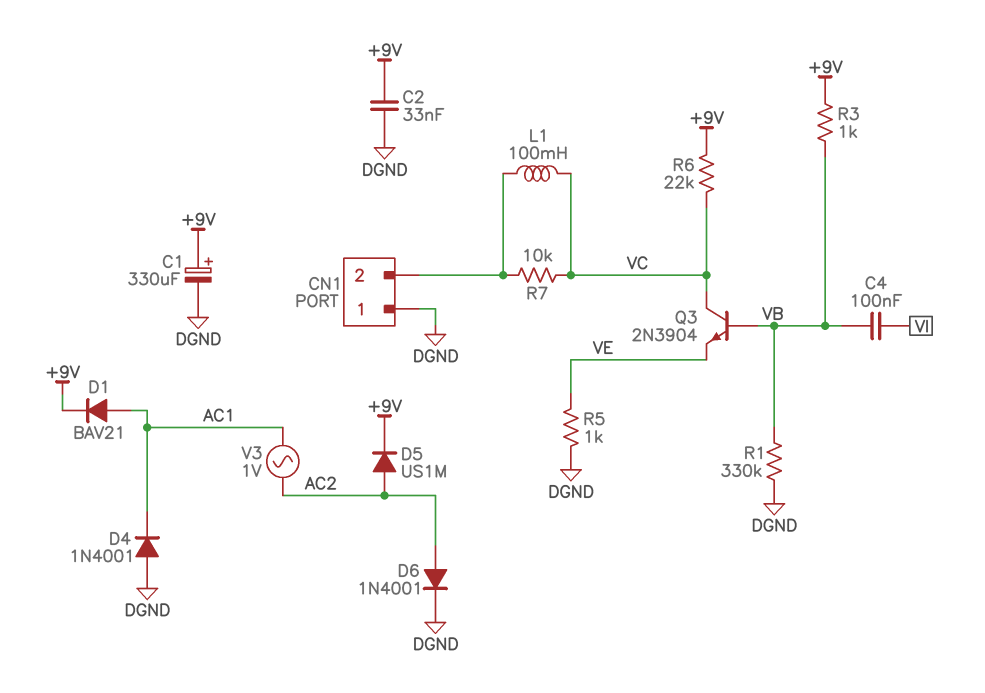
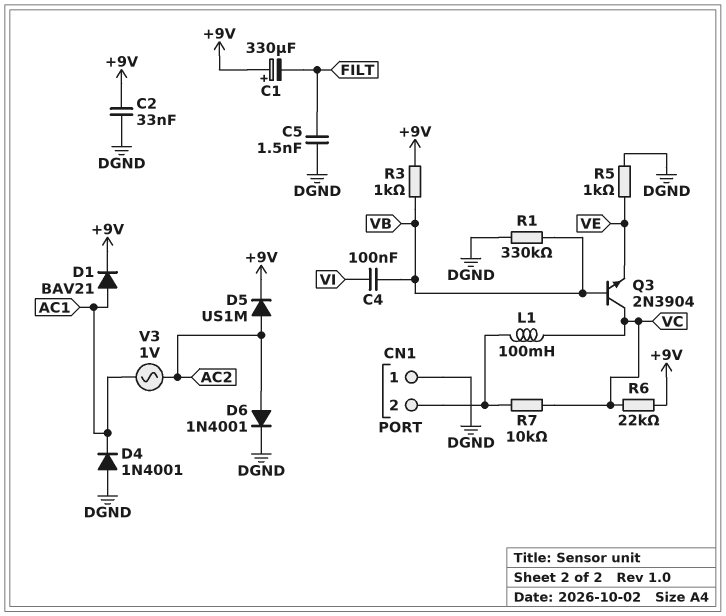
C1: 330uF (plus +9V, minus DGND) -> 330uF (plus +9V, minus FILT)
C5: none -> 1.5nF (DGND, FILT)

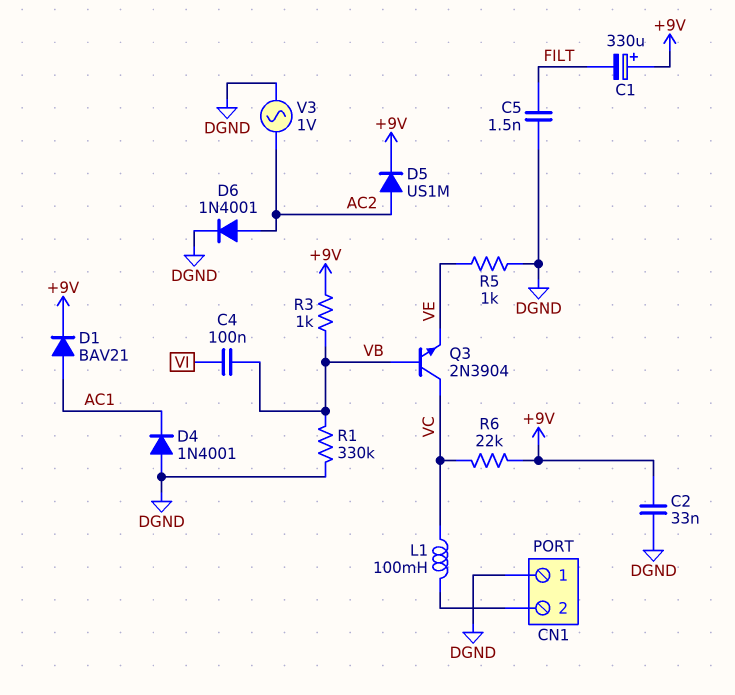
R7: 10k (CN1/2, VC) -> none
V3: AC 1V (AC1, AC2) -> AC 1V (AC2, DGND)

